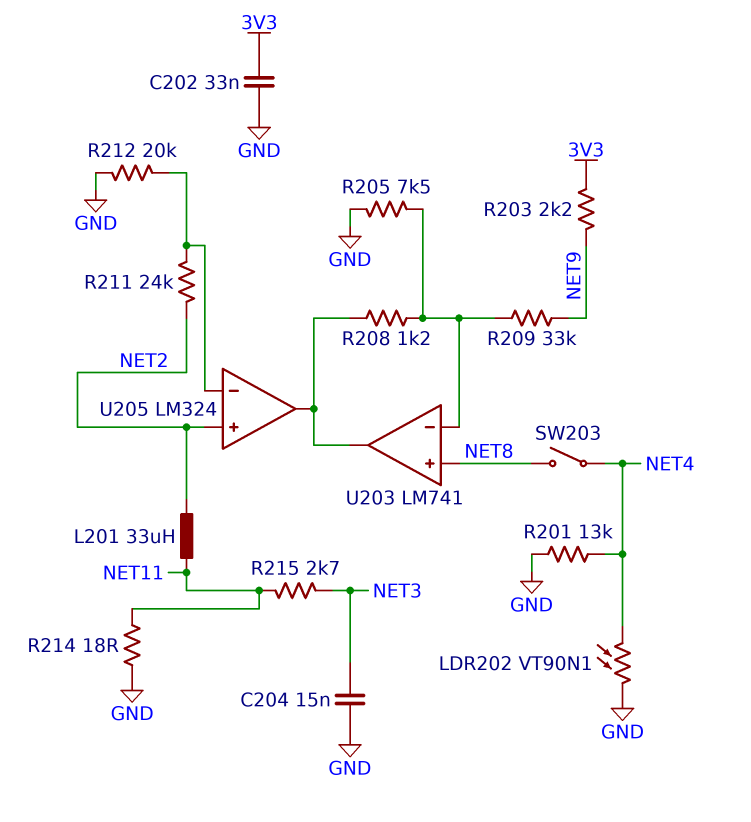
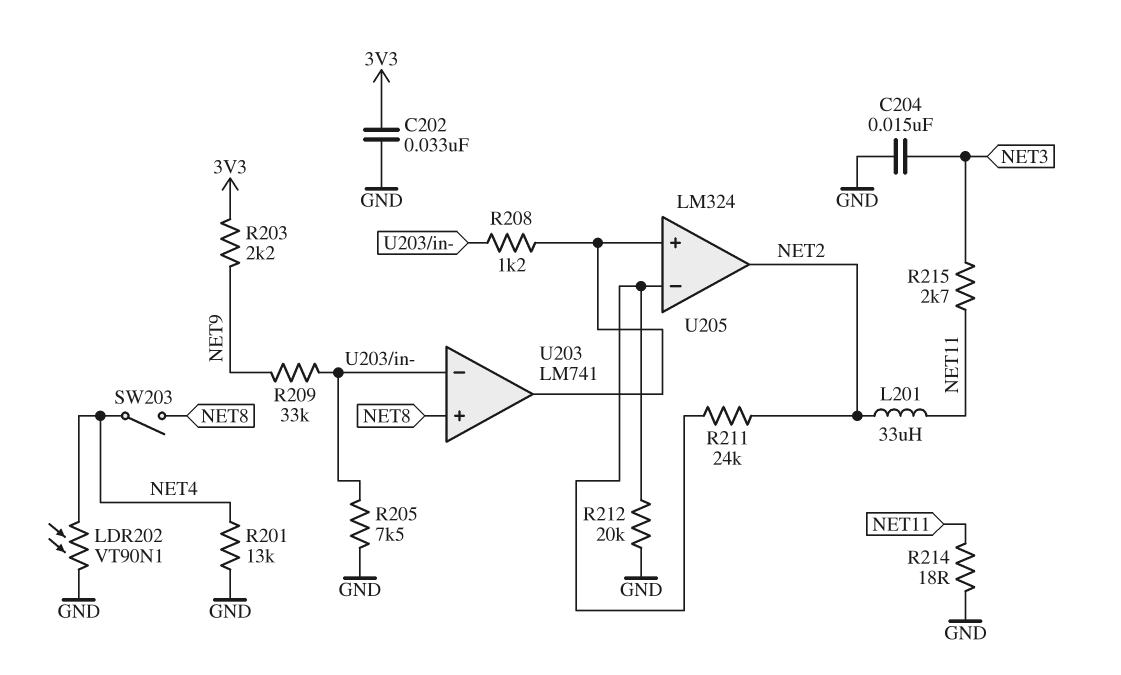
U205 pin in+: NET2 -> U203/out
U205 pin out: U203/out -> NET2

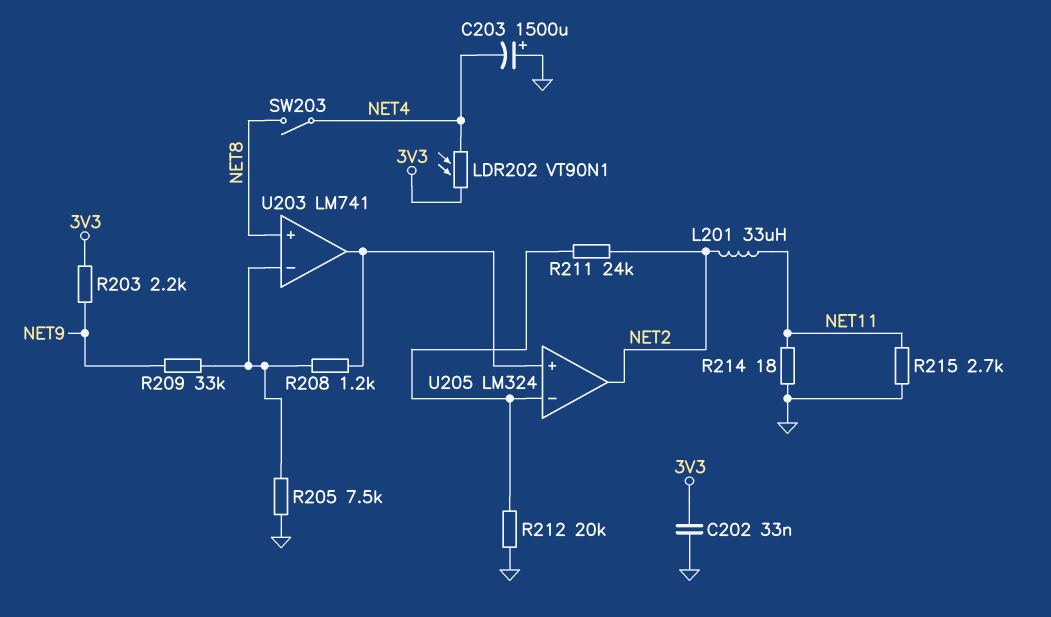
C203: none -> 1500uF (plus GND, minus NET4)
C204: 15nF (GND, NET3) -> none
LDR202: VT90N1 (GND, NET4) -> VT90N1 (3V3, NET4)
R201: 13k (GND, NET4) -> none
R215: 2.7k (NET3, NET11) -> 2.7k (GND, NET11)

